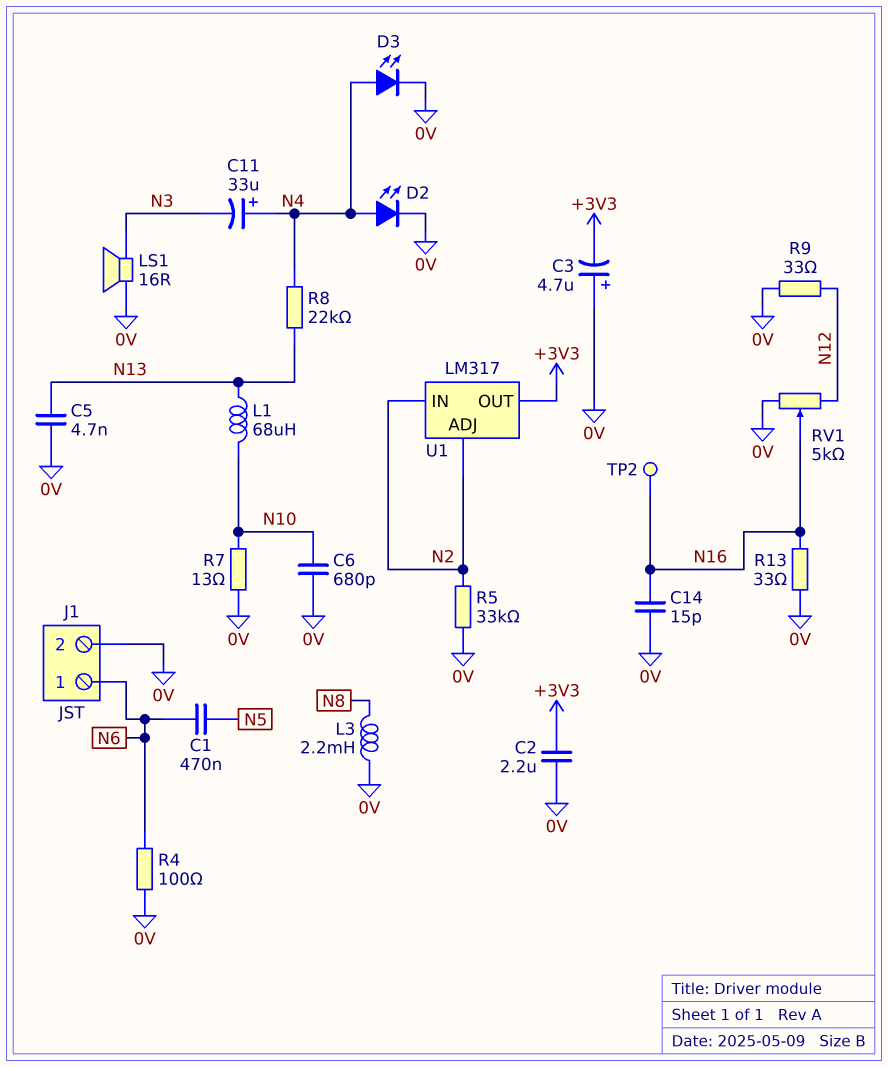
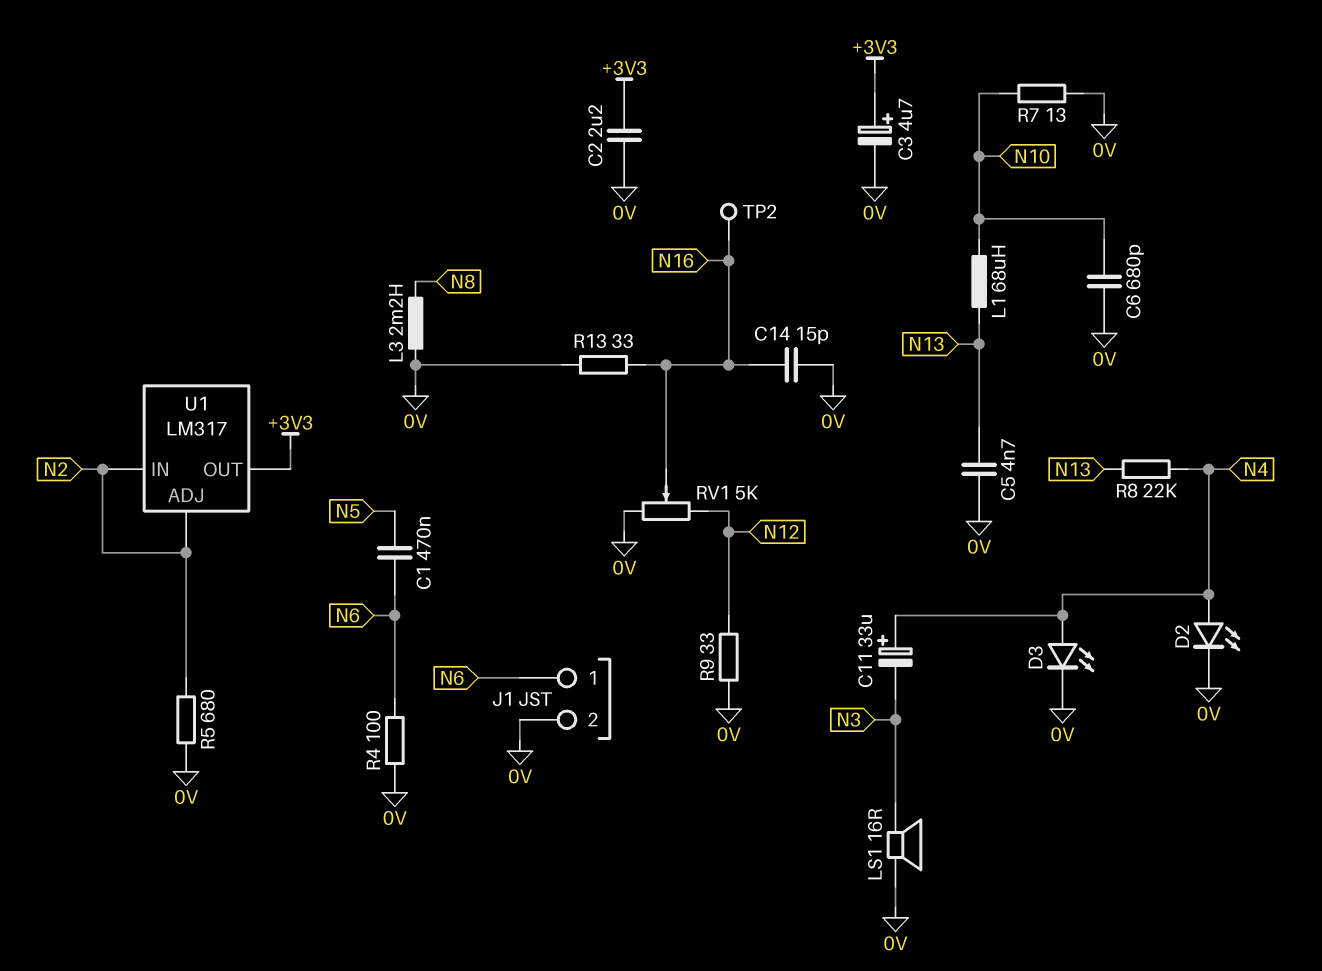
C3: 4.7uF (plus 0V, minus +3V3) -> 4.7uF (plus +3V3, minus 0V)
R5: 33k (0V, N2) -> 680 (0V, N2)

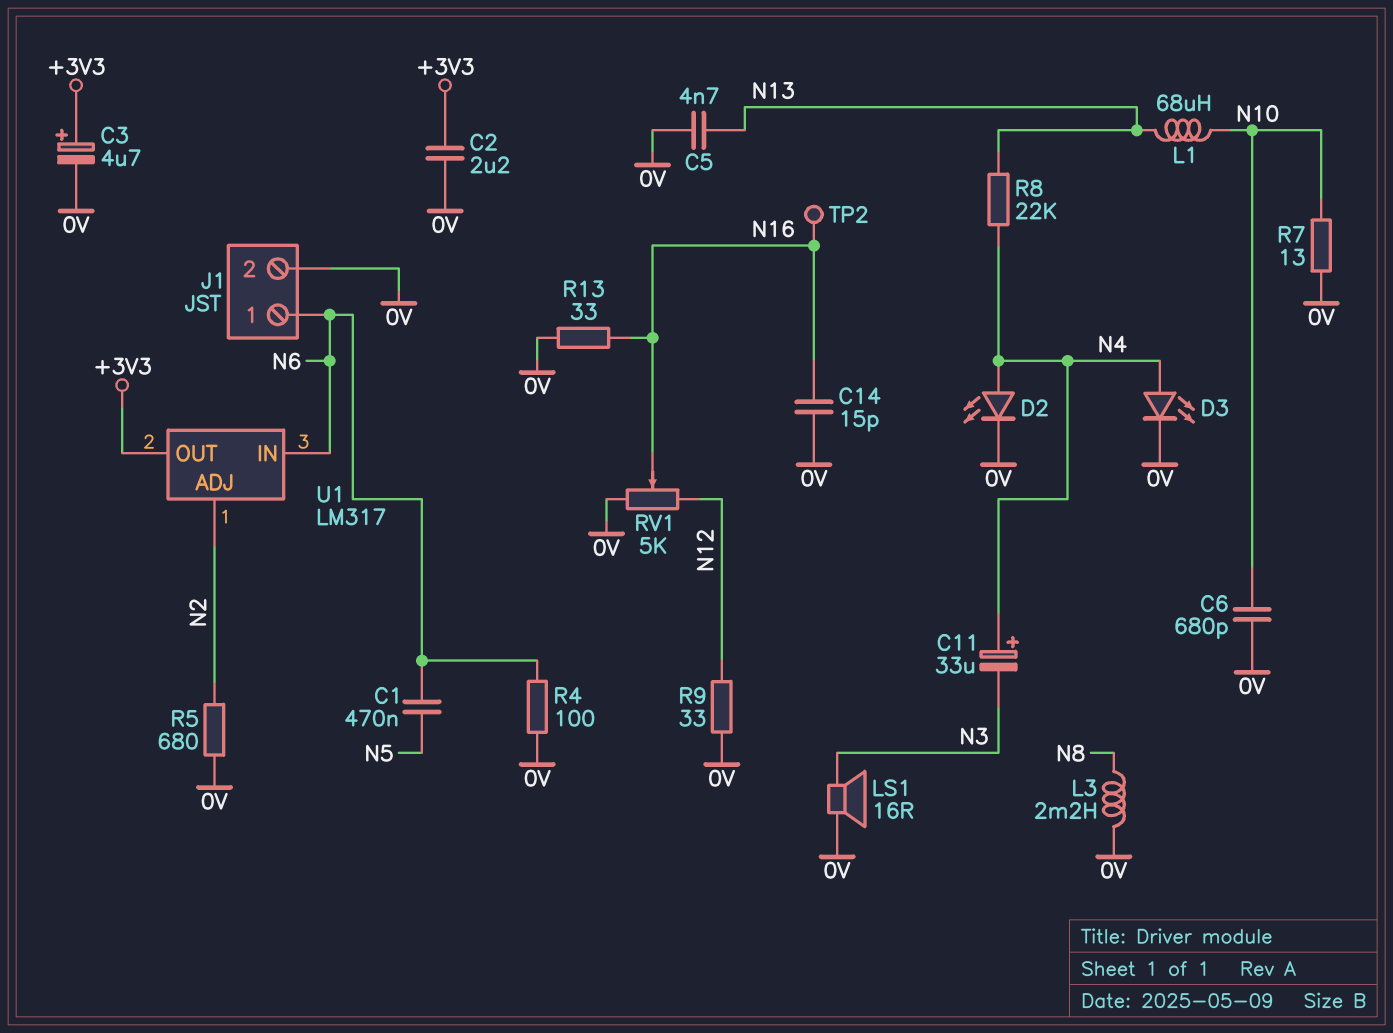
U1 pin IN: N2 -> N6

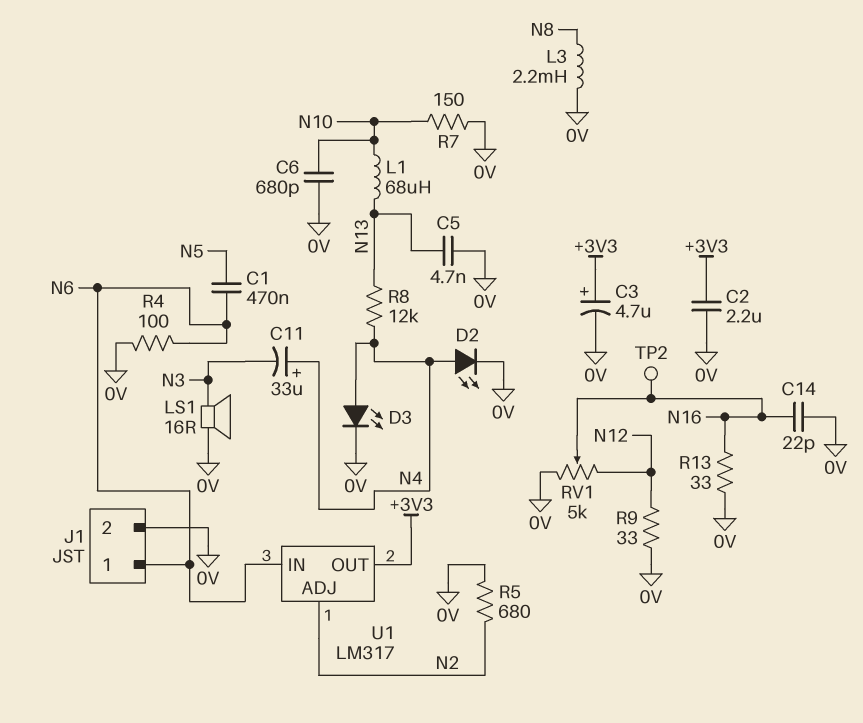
C14: 15pF (0V, N16) -> 22pF (0V, N16)
R7: 13 (0V, N10) -> 150 (0V, N10)
R8: 22k (N4, N13) -> 12k (N4, N13)

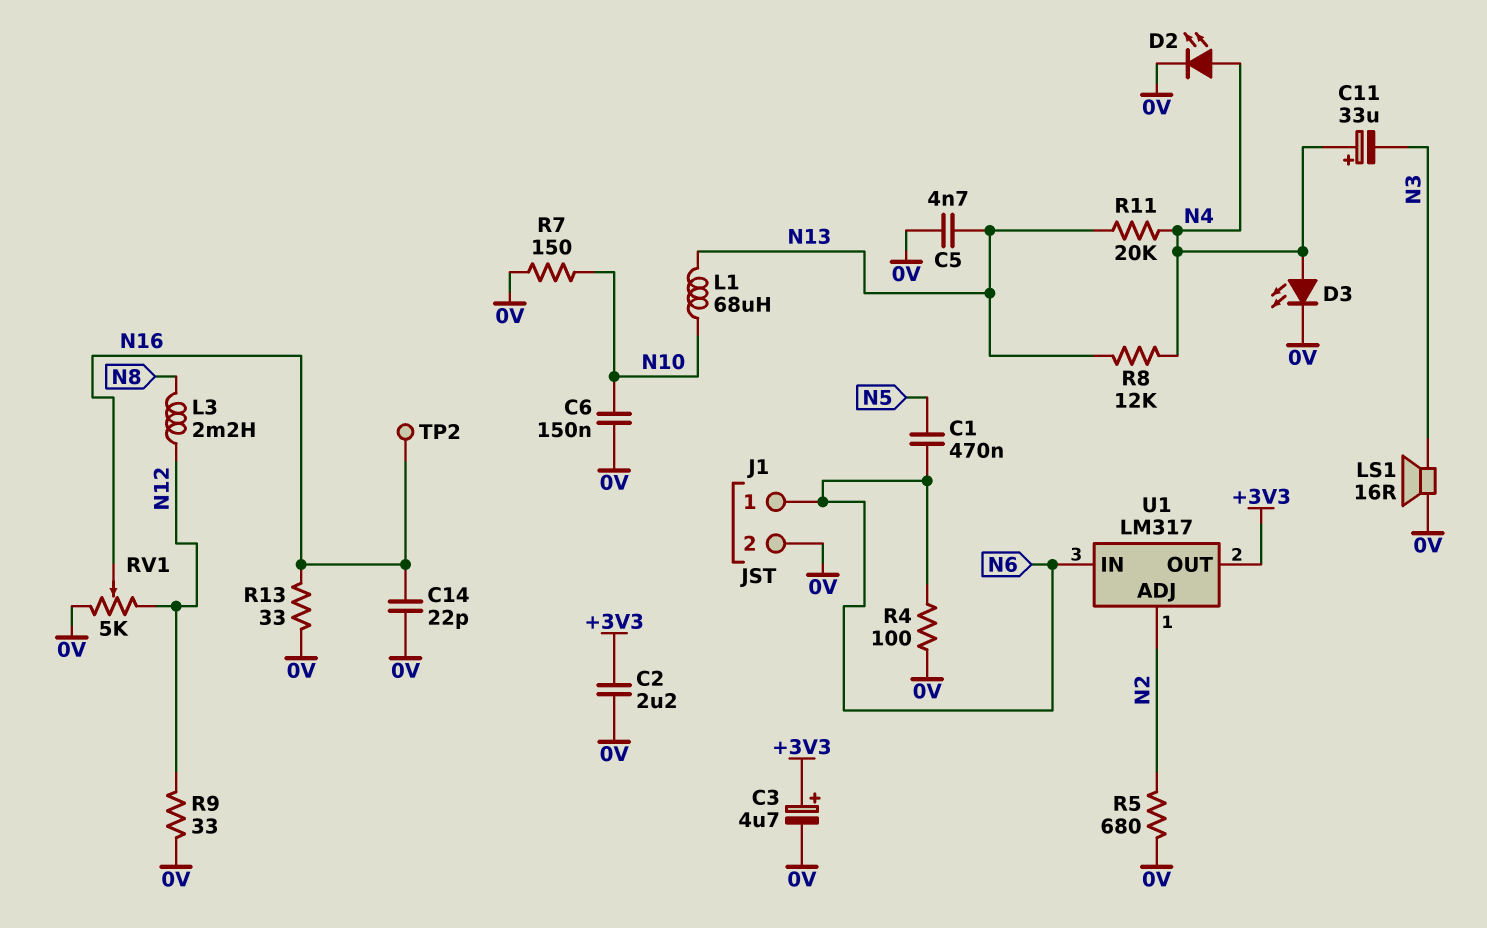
C6: 680pF (0V, N10) -> 150nF (0V, N10)
L3: 2.2mH (0V, N8) -> 2.2mH (N8, N12)
R11: none -> 20k (N4, N13)

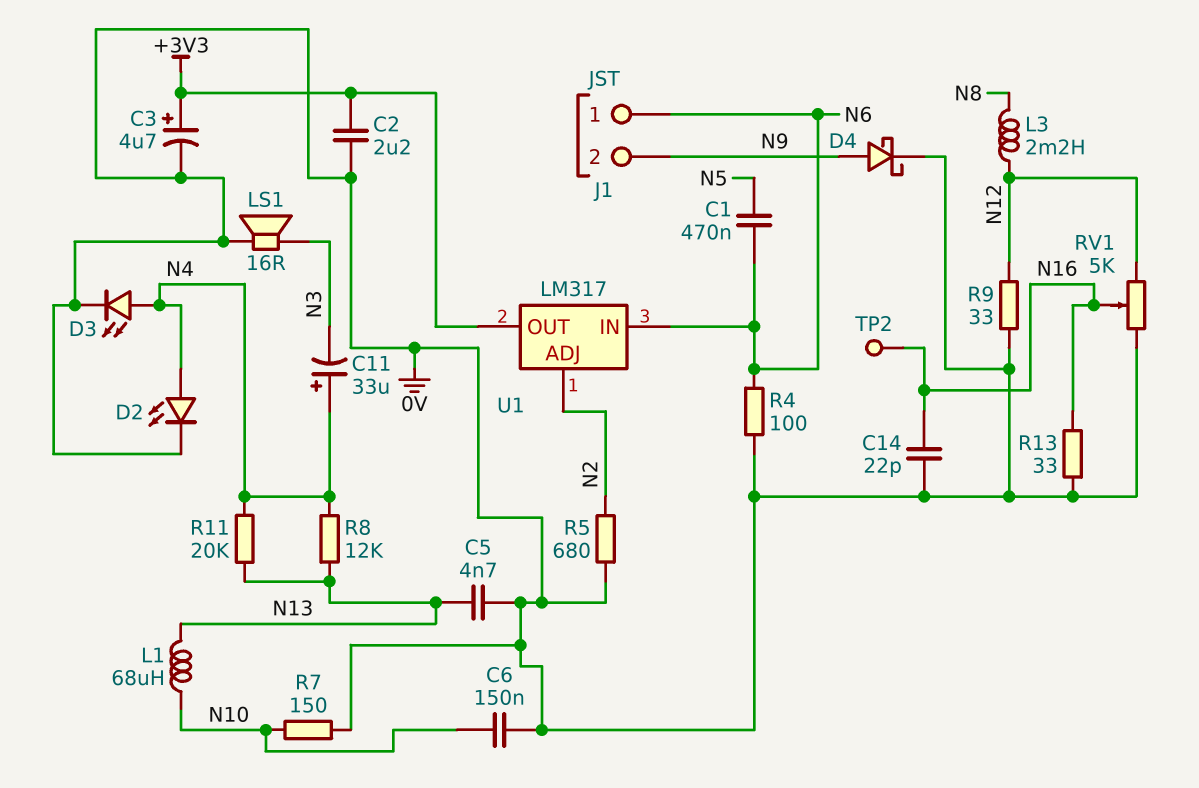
D4: none -> schottky (A N9, K 0V)
J1 pin 2: 0V -> N9

